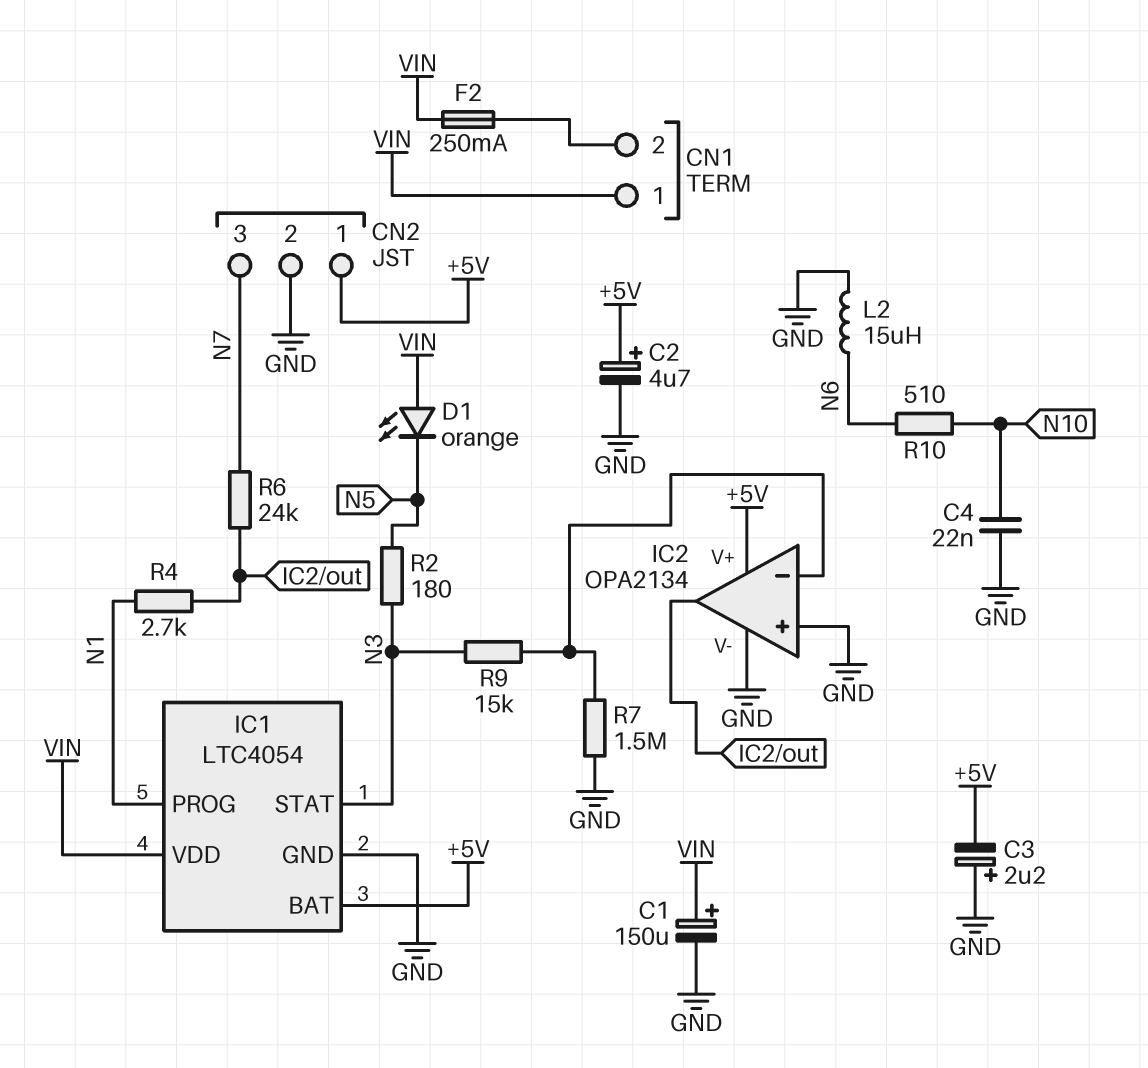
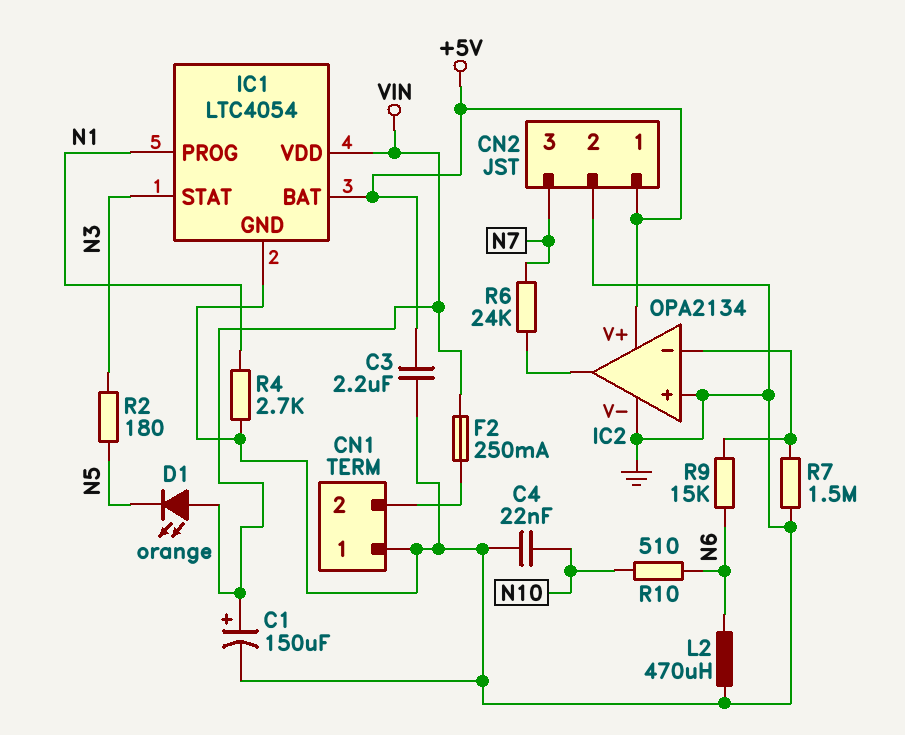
C2: 4.7uF (plus +5V, minus GND) -> none
C3: 2.2uF (plus GND, minus +5V) -> 2.2uF (+5V, GND)
CN1 pin 1: VIN -> GND
L2: 15uH (GND, N6) -> 470uH (GND, N6)
R4: 2.7k (IC2/out, N1) -> 2.7k (GND, N1)
R9: 15k (IC2/in-, N3) -> 15k (IC2/in-, N6)

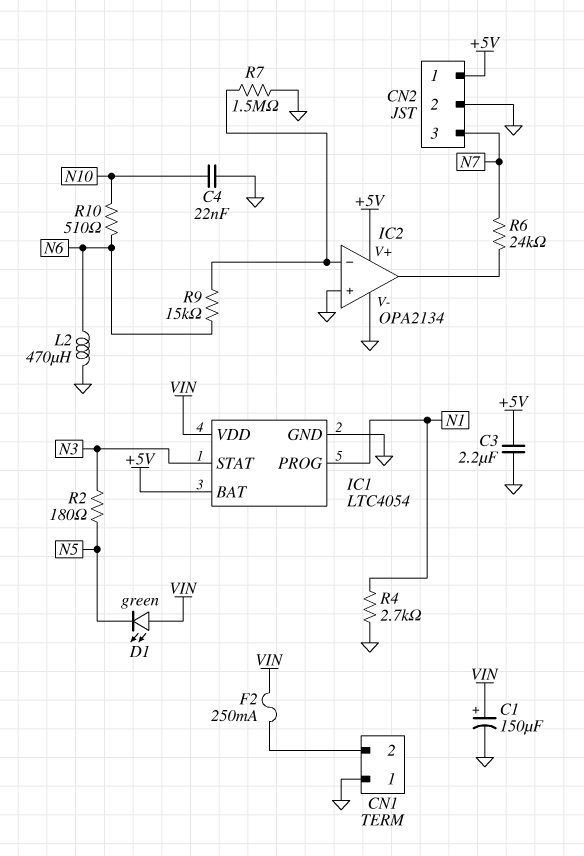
D1: LED orange (A VIN, K N5) -> LED green (A VIN, K N5)

